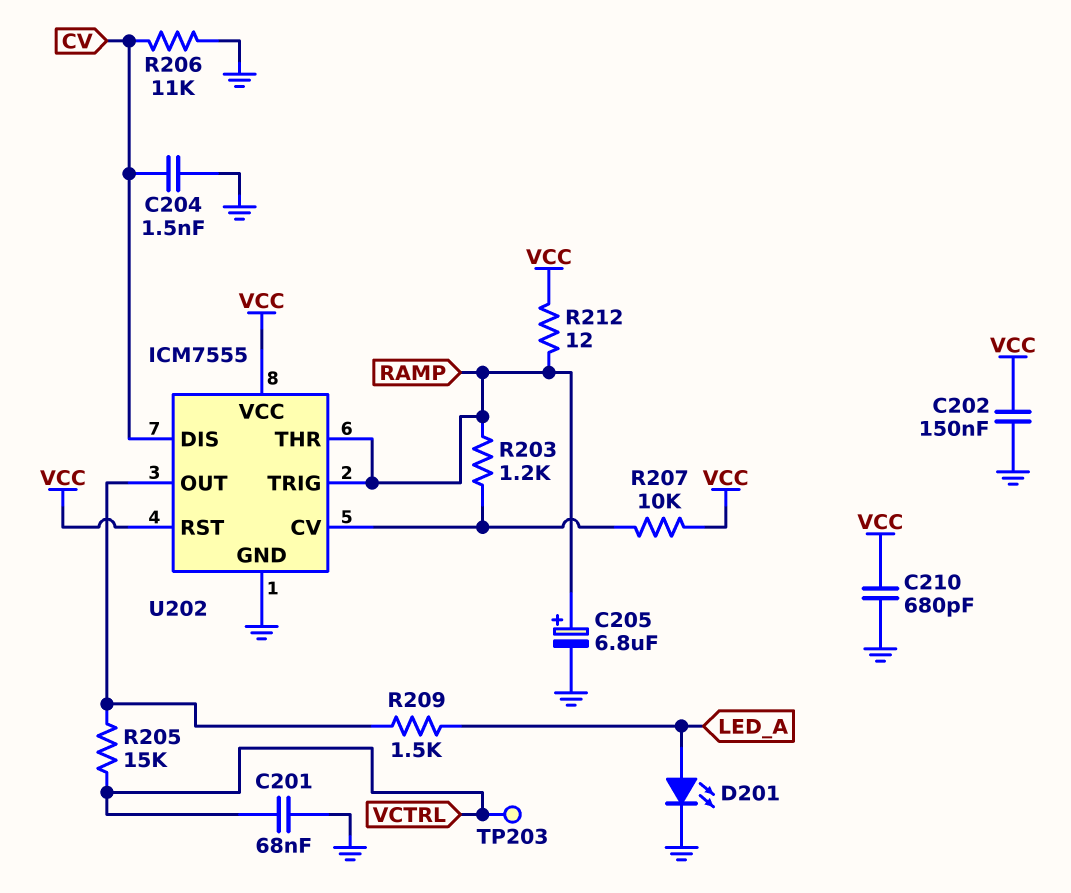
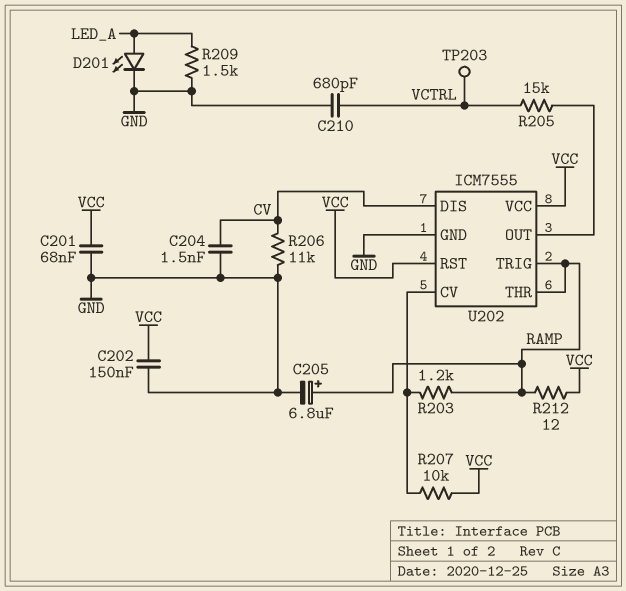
C201: 68nF (GND, VCTRL) -> 68nF (GND, VCC)
C210: 680pF (GND, VCC) -> 680pF (GND, VCTRL)
R209: 1.5k (LED_A, U202/OUT) -> 1.5k (GND, LED_A)

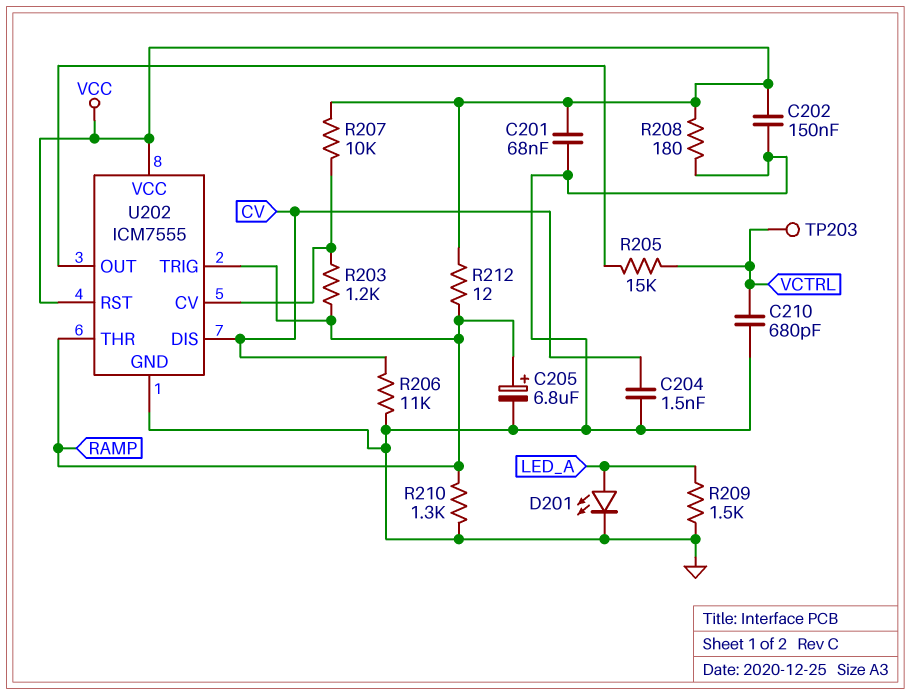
R208: none -> 180 (GND, VCC)
R210: none -> 1.3k (GND, RAMP)

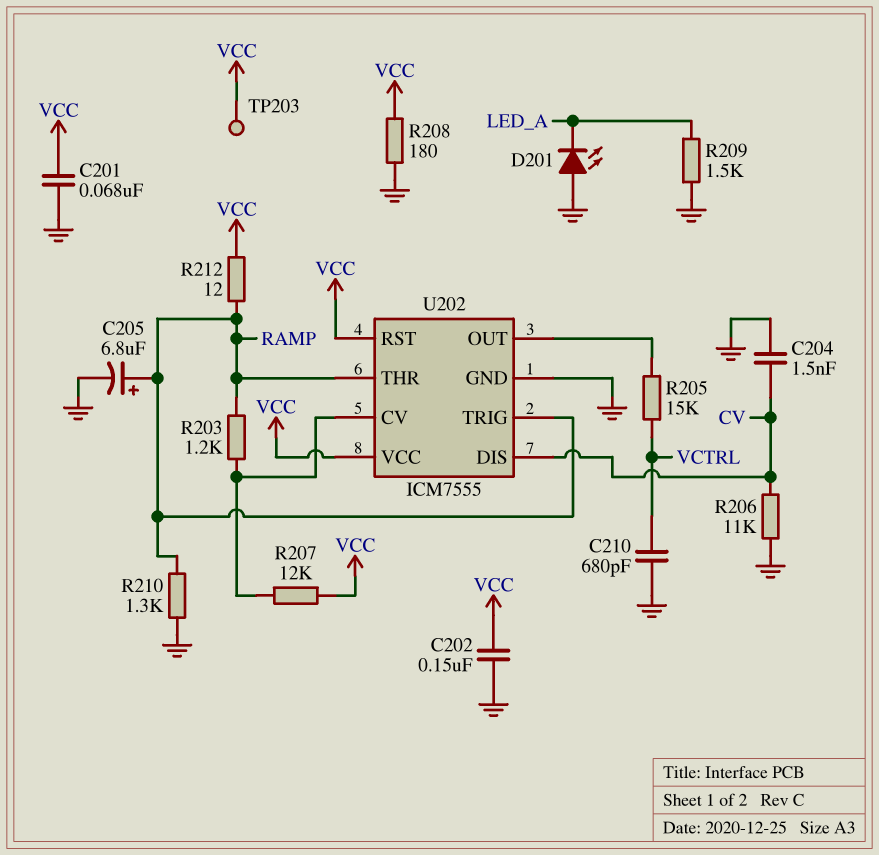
D201: LED (A LED_A, K GND) -> LED (A GND, K LED_A)
R207: 10k (U202/CV, VCC) -> 12k (U202/CV, VCC)
TP203: test point (VCTRL) -> test point (VCC)

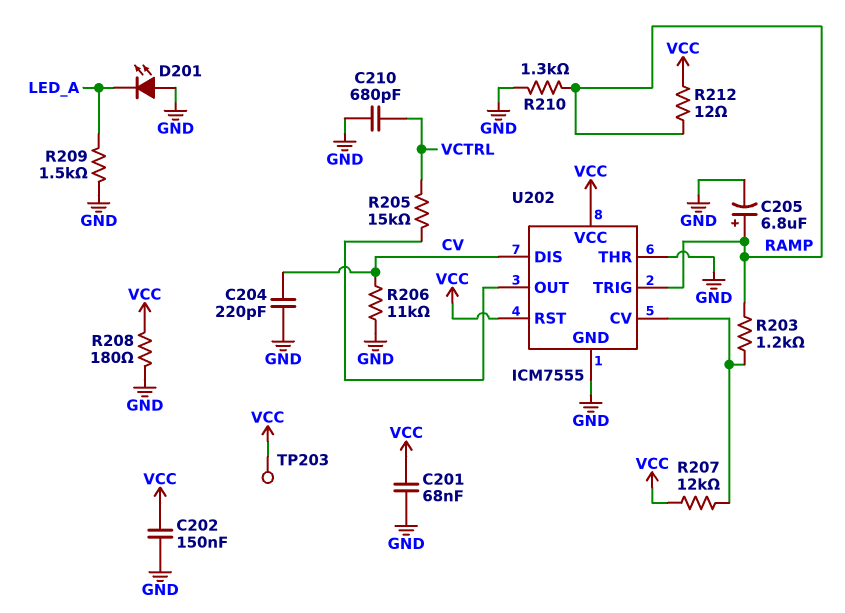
C204: 1.5nF (CV, GND) -> 220pF (CV, GND)
U202 pin THR: RAMP -> GND

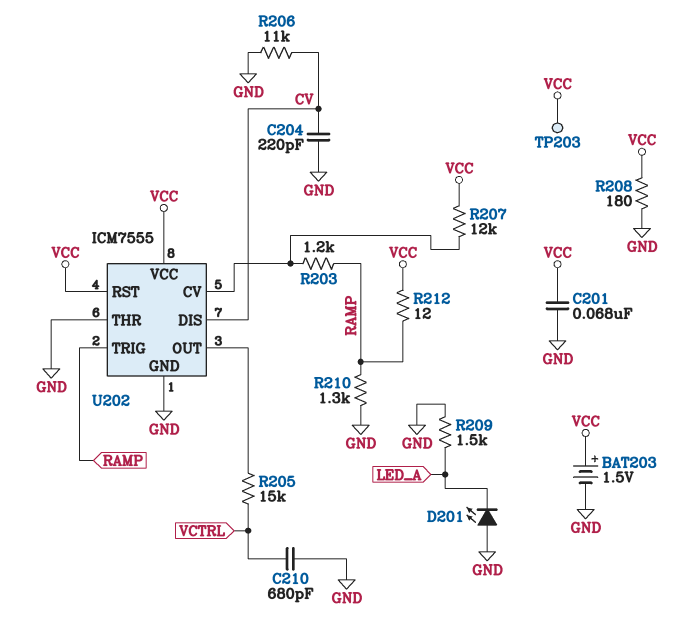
BAT203: none -> 1.5V (plus VCC, minus GND)
C202: 150nF (GND, VCC) -> none
C205: 6.8uF (plus RAMP, minus GND) -> none

